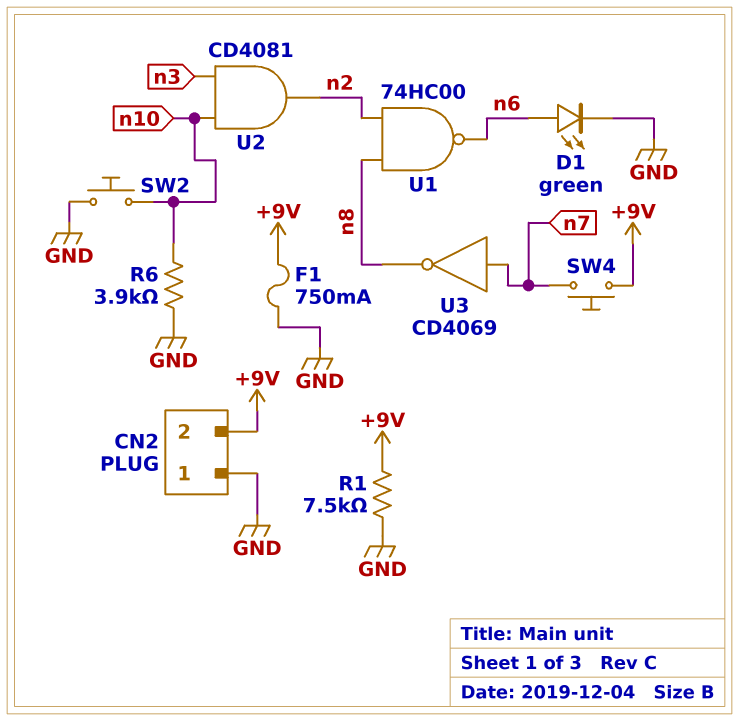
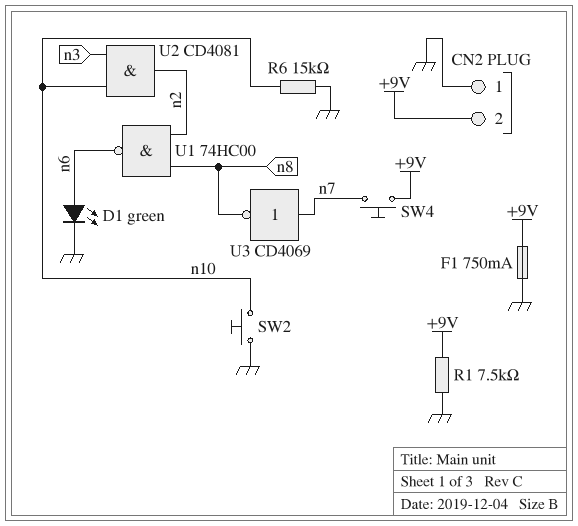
R6: 3.9k (GND, n10) -> 15k (GND, n10)

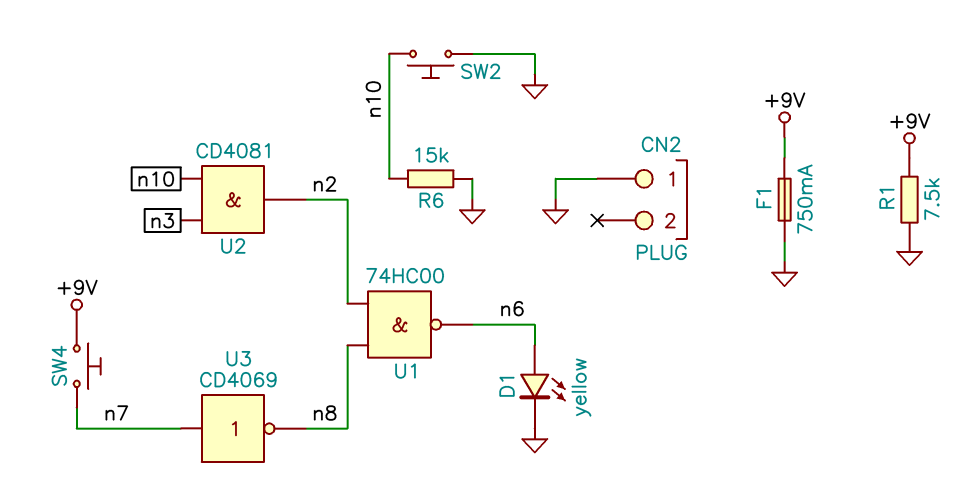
CN2 pin 2: +9V -> none
D1: LED green (A n6, K GND) -> LED yellow (A n6, K GND)

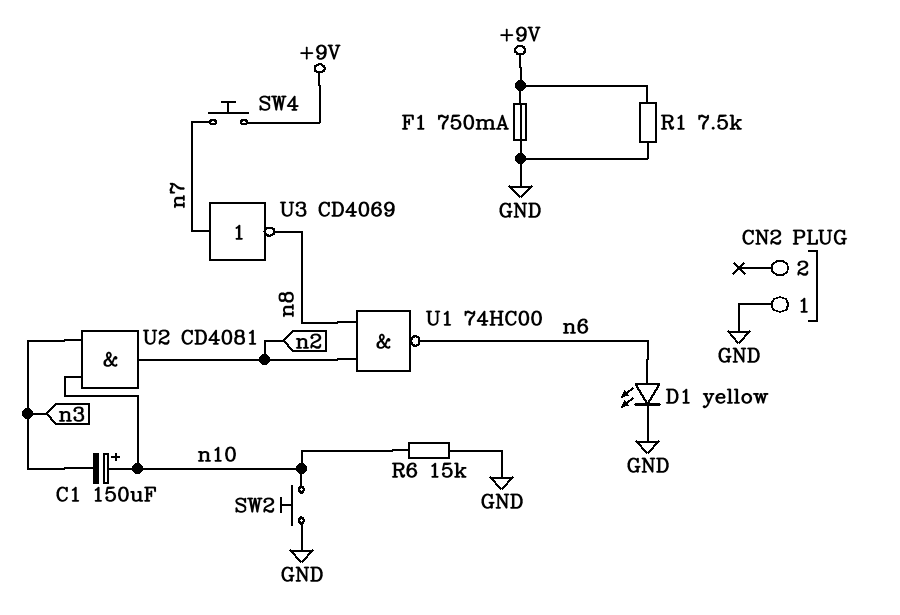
C1: none -> 150uF (plus n10, minus n3)

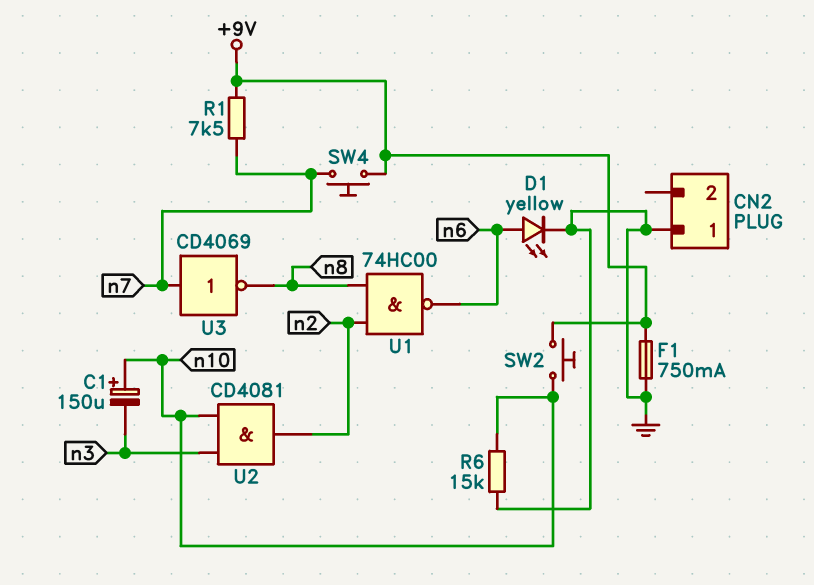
R1: 7.5k (+9V, GND) -> 7.5k (+9V, n7)
SW2: button (GND, n10) -> button (+9V, n10)

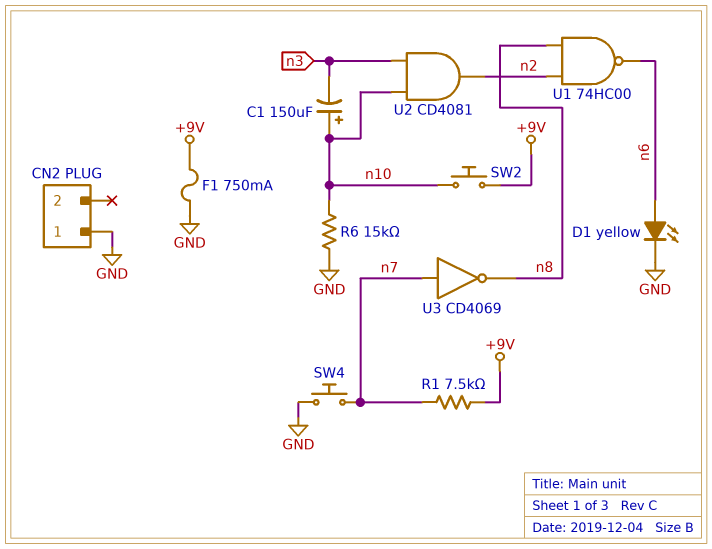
SW4: button (+9V, n7) -> button (GND, n7)

